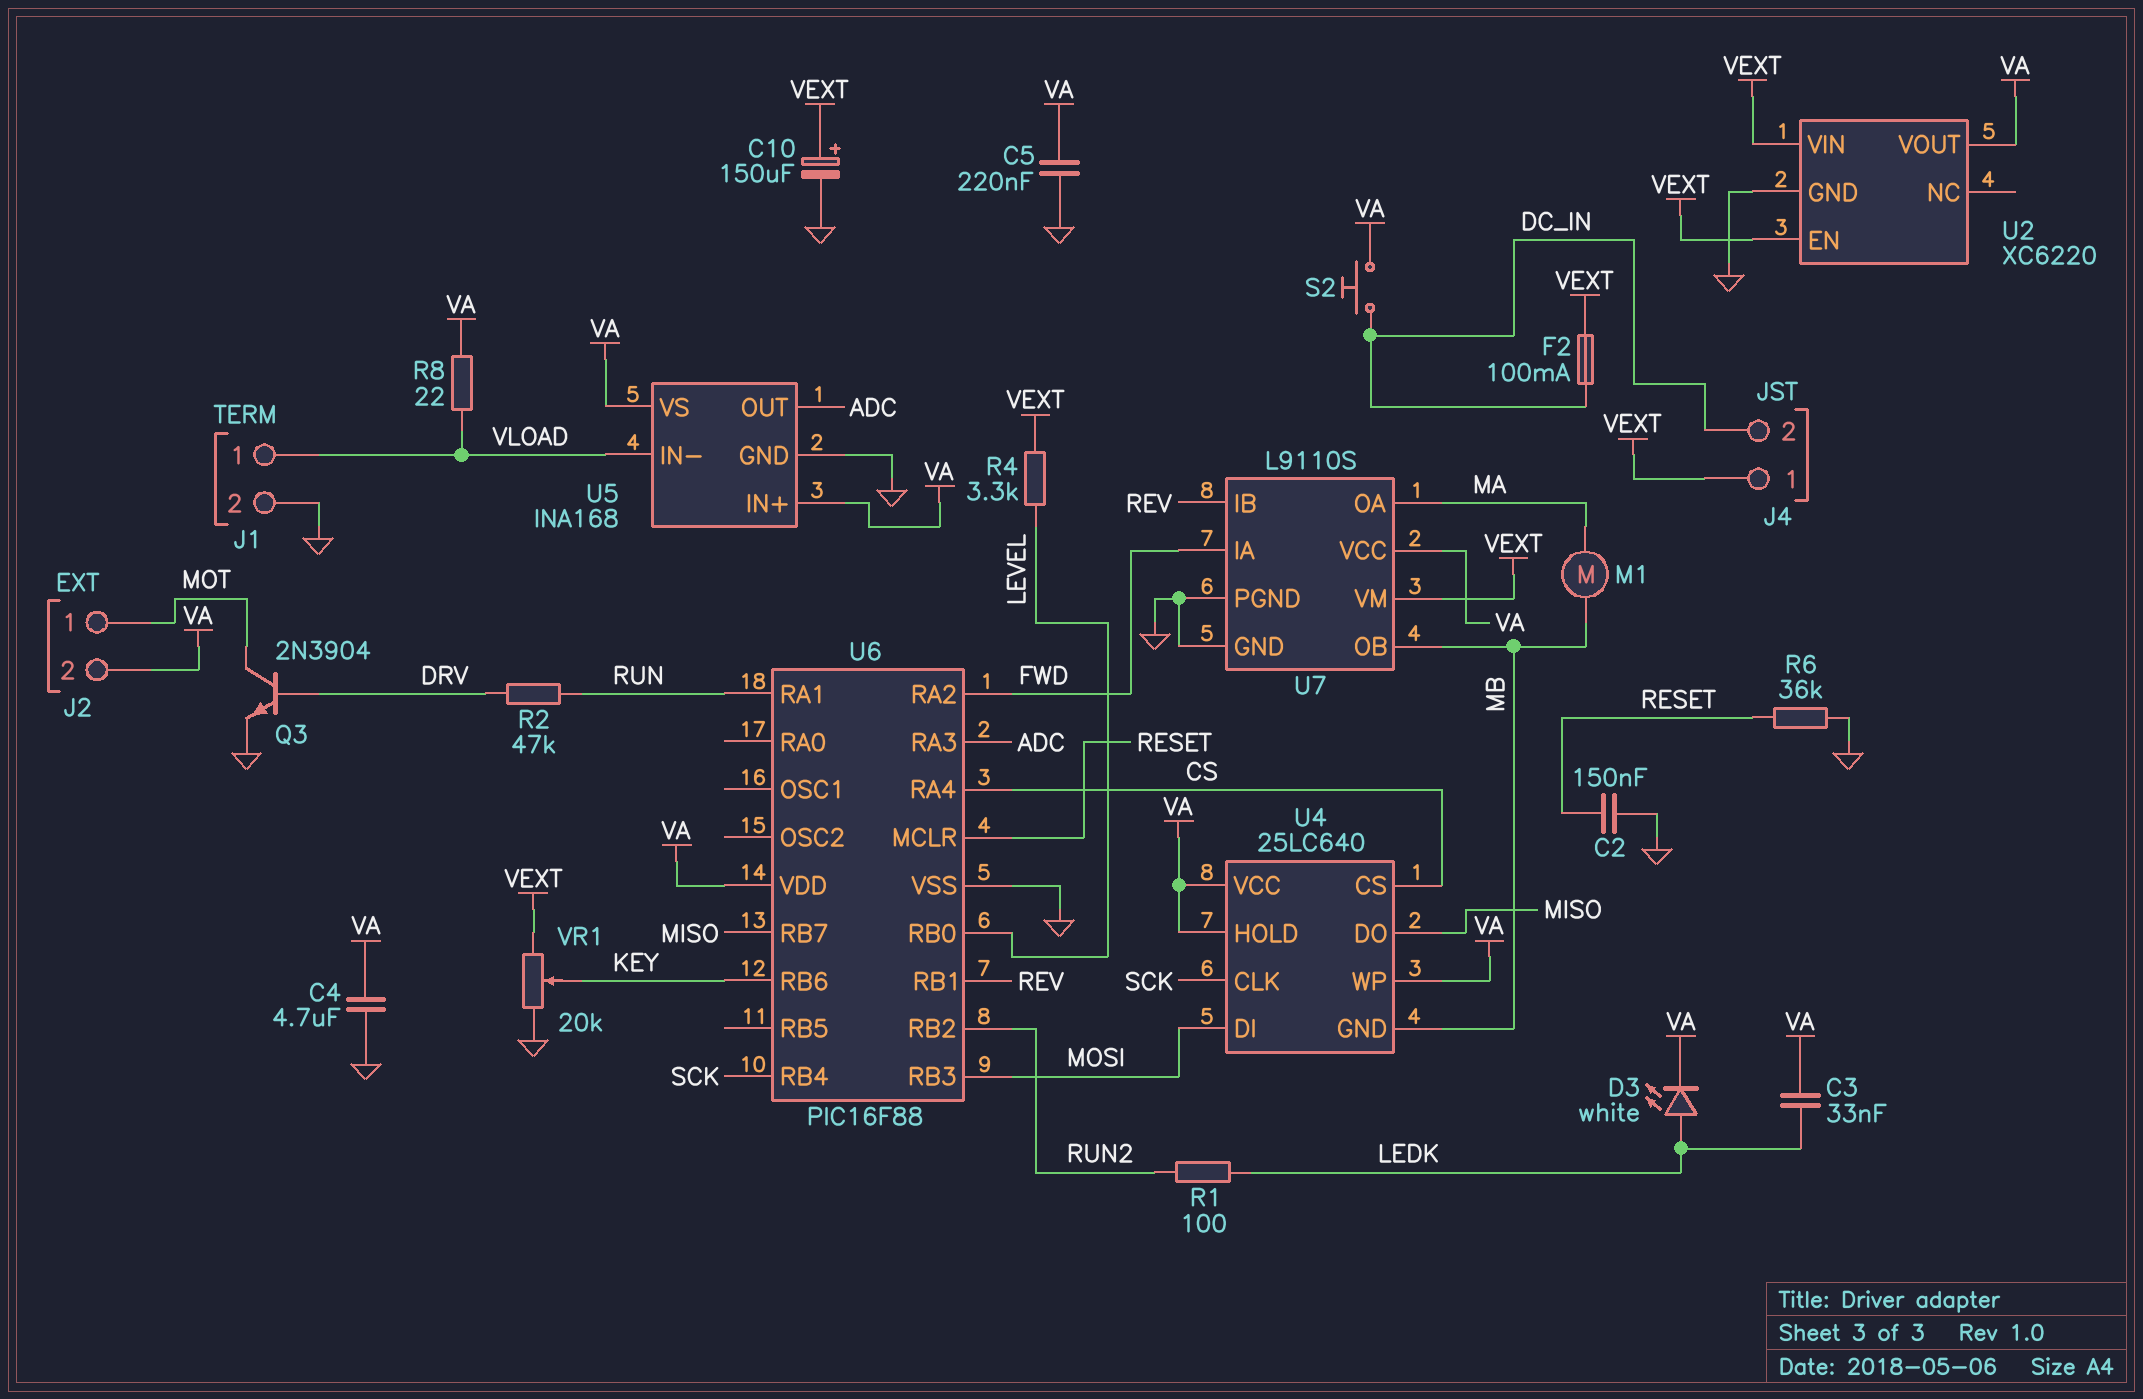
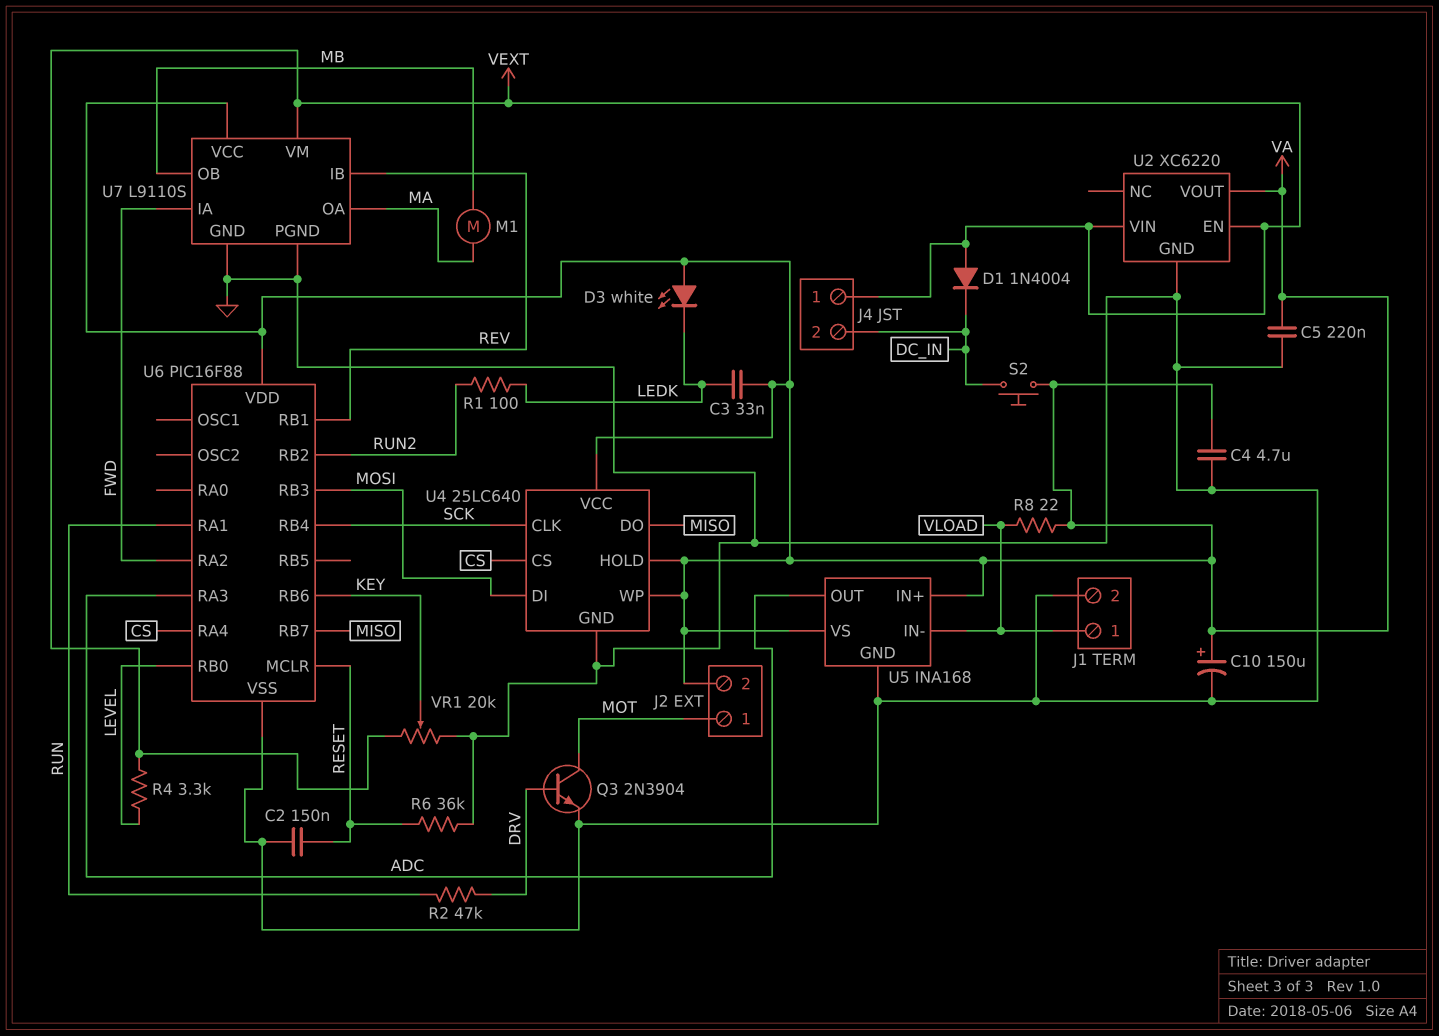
C10: 150uF (plus VEXT, minus GND) -> 150uF (plus VA, minus GND)
D1: none -> diode 1N4004 (A VEXT, K DC_IN)
D3: LED white (A LEDK, K VA) -> LED white (A VA, K LEDK)
F2: 100mA (DC_IN, VEXT) -> none
U4 pin GND: MB -> GND

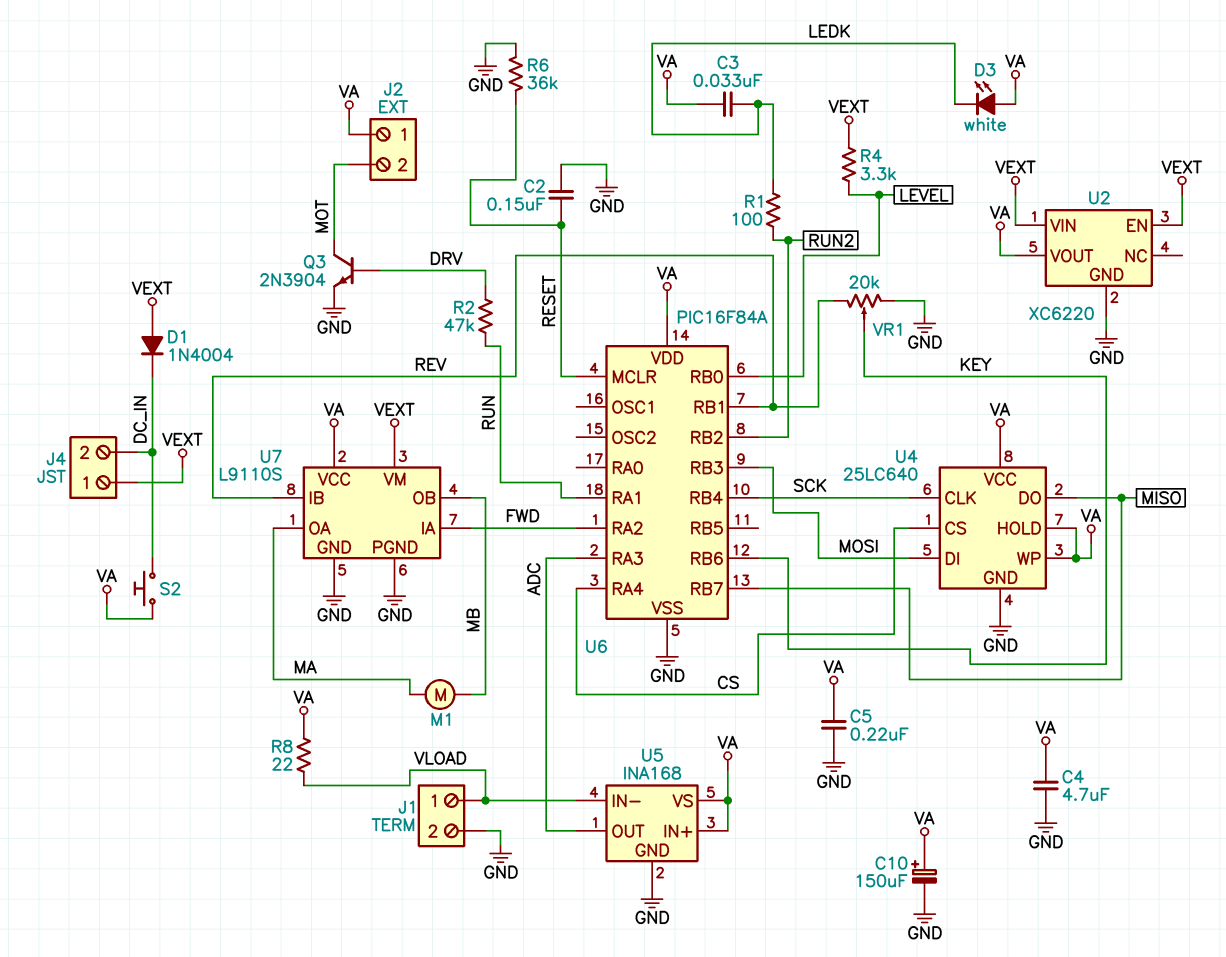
J2 pin 1: MOT -> VA
J2 pin 2: VA -> MOT
U6: PIC16F88 -> PIC16F84A
VR1: 20k (GND, VEXT, wiper KEY) -> 20k (GND, REV, wiper KEY)

